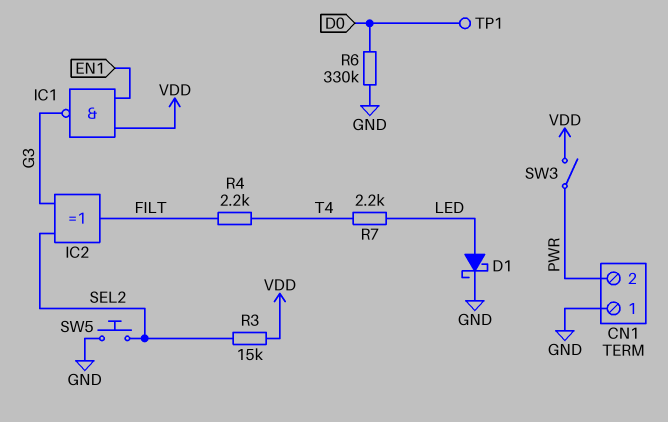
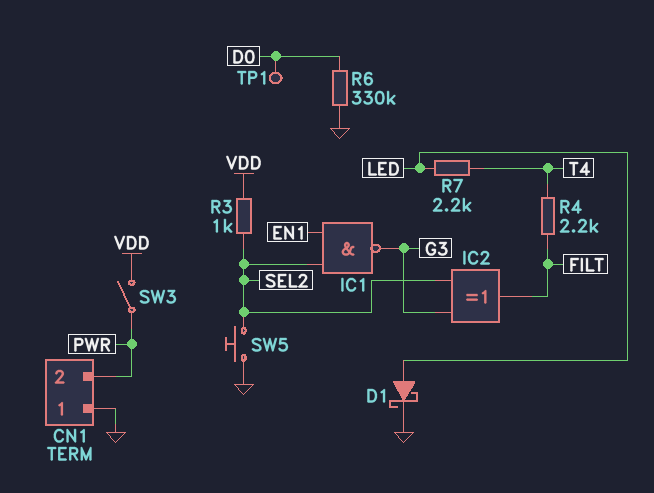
IC1: NAND (in EN1, in VDD, out G3) -> NAND (in EN1, in SEL2, out G3)
R3: 15k (SEL2, VDD) -> 1k (SEL2, VDD)

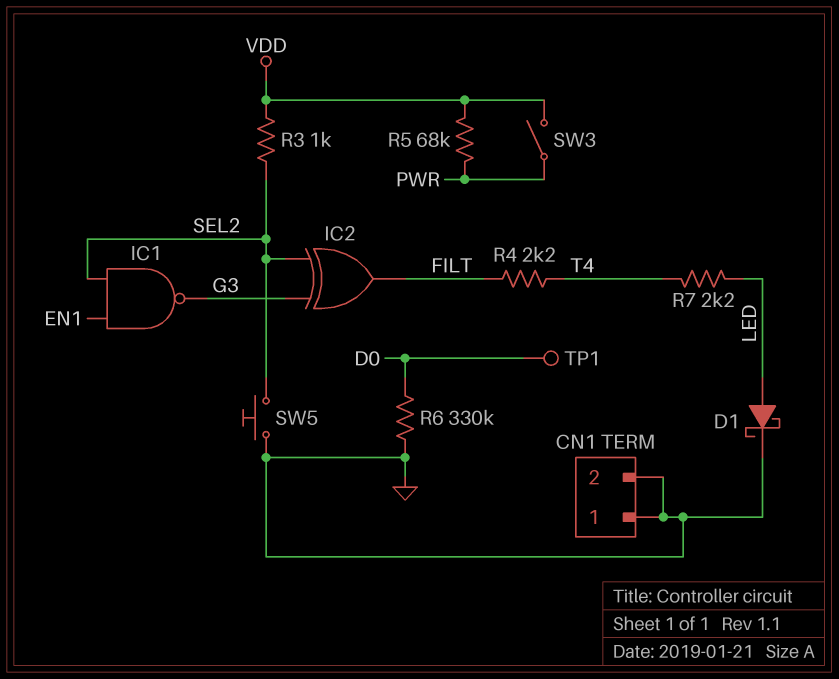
CN1 pin 2: PWR -> GND
R5: none -> 68k (PWR, VDD)

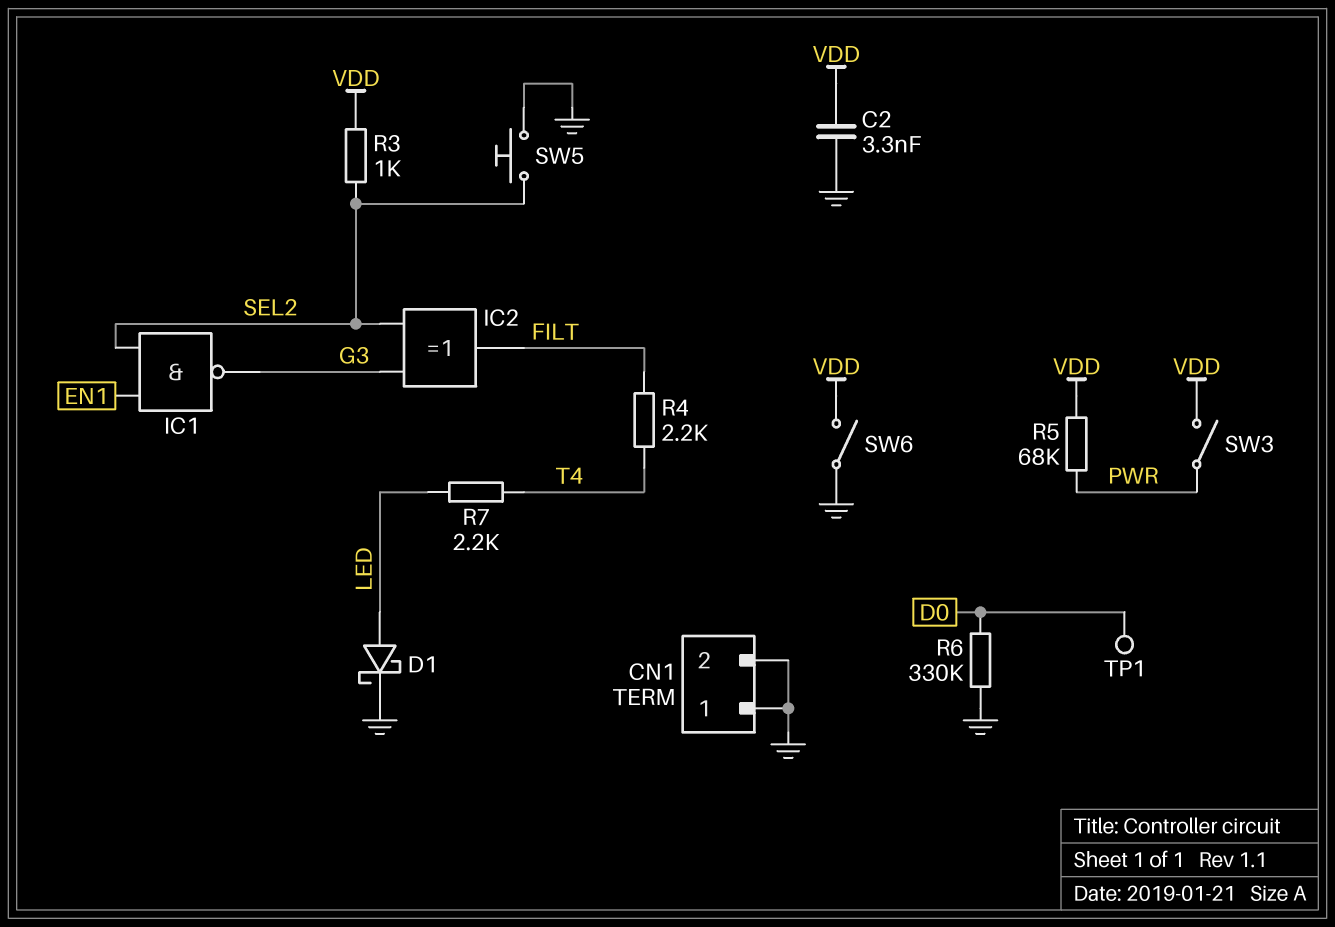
C2: none -> 3.3nF (GND, VDD)
SW6: none -> switch (GND, VDD)

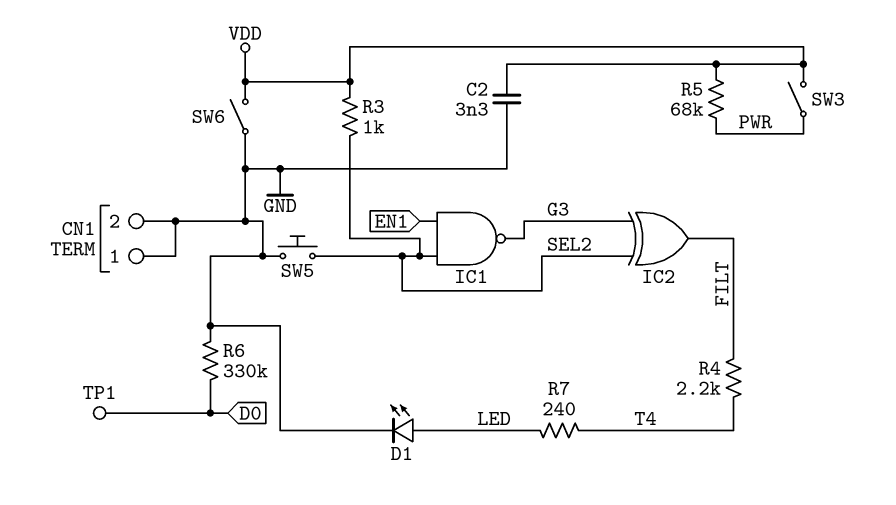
D1: schottky (A LED, K GND) -> LED (A LED, K GND)
R7: 2.2k (LED, T4) -> 240 (LED, T4)

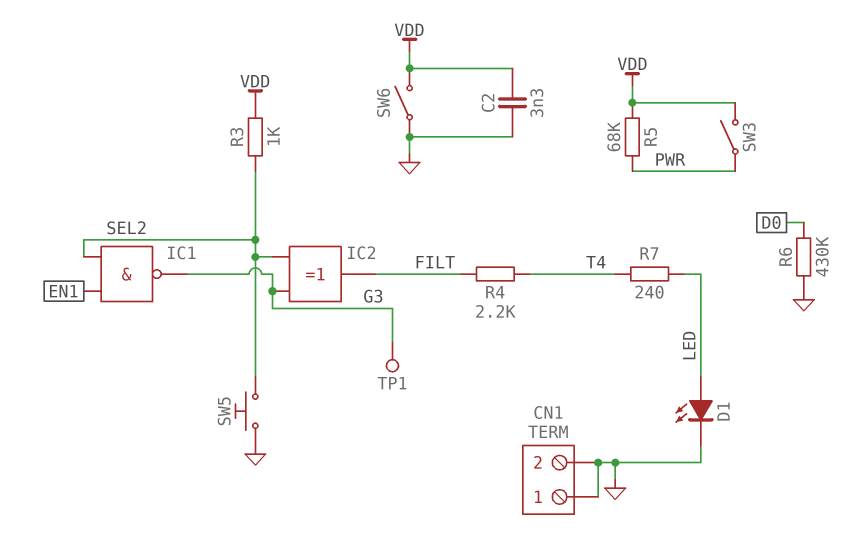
R6: 330k (D0, GND) -> 430k (D0, GND)
TP1: test point (D0) -> test point (G3)

